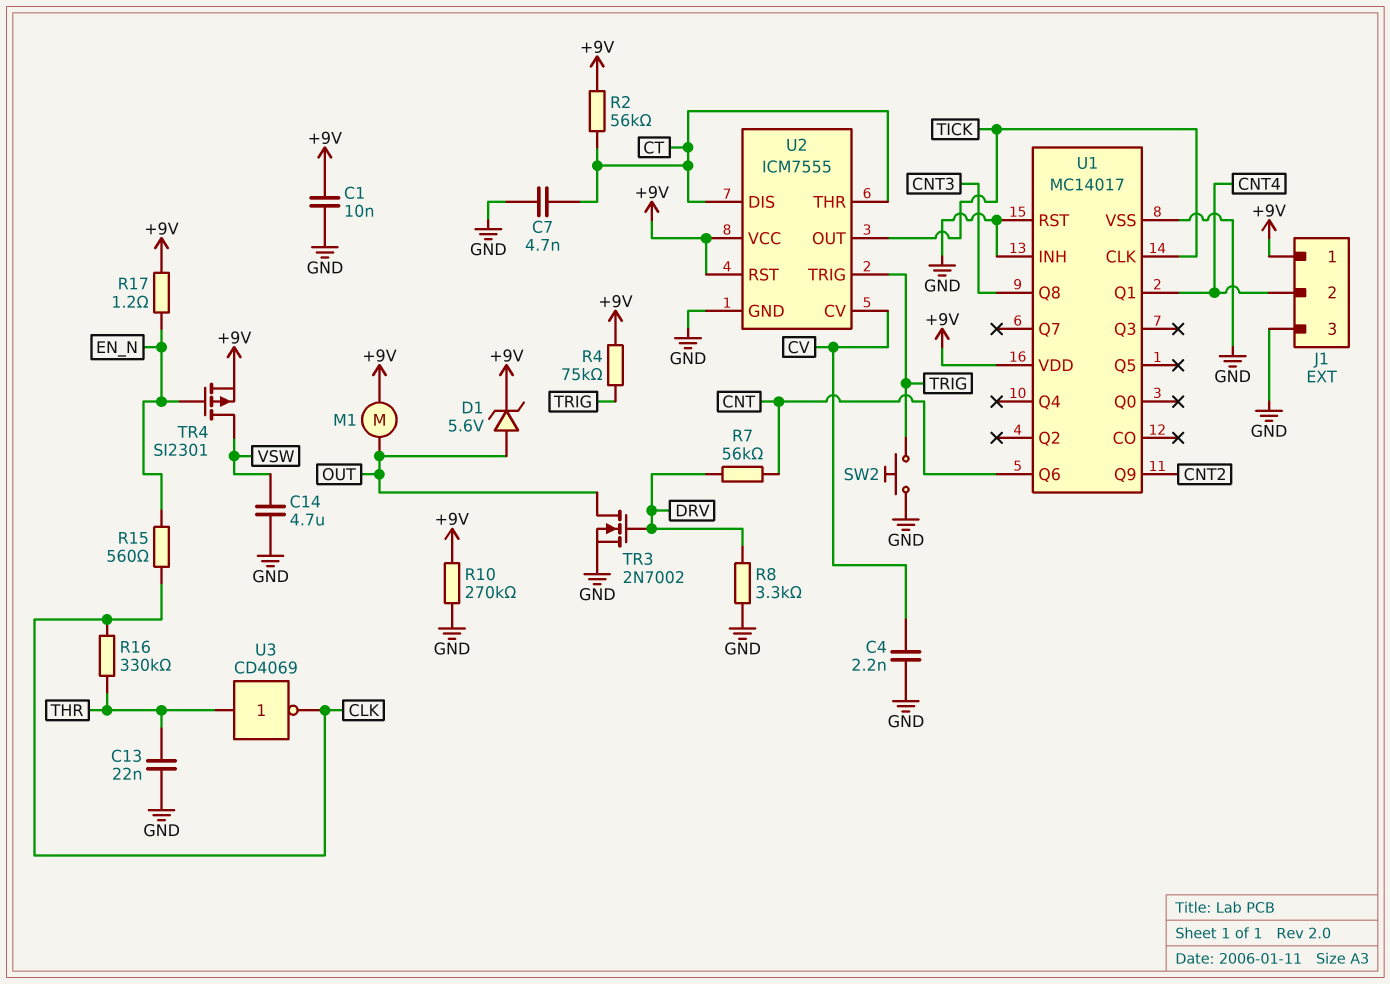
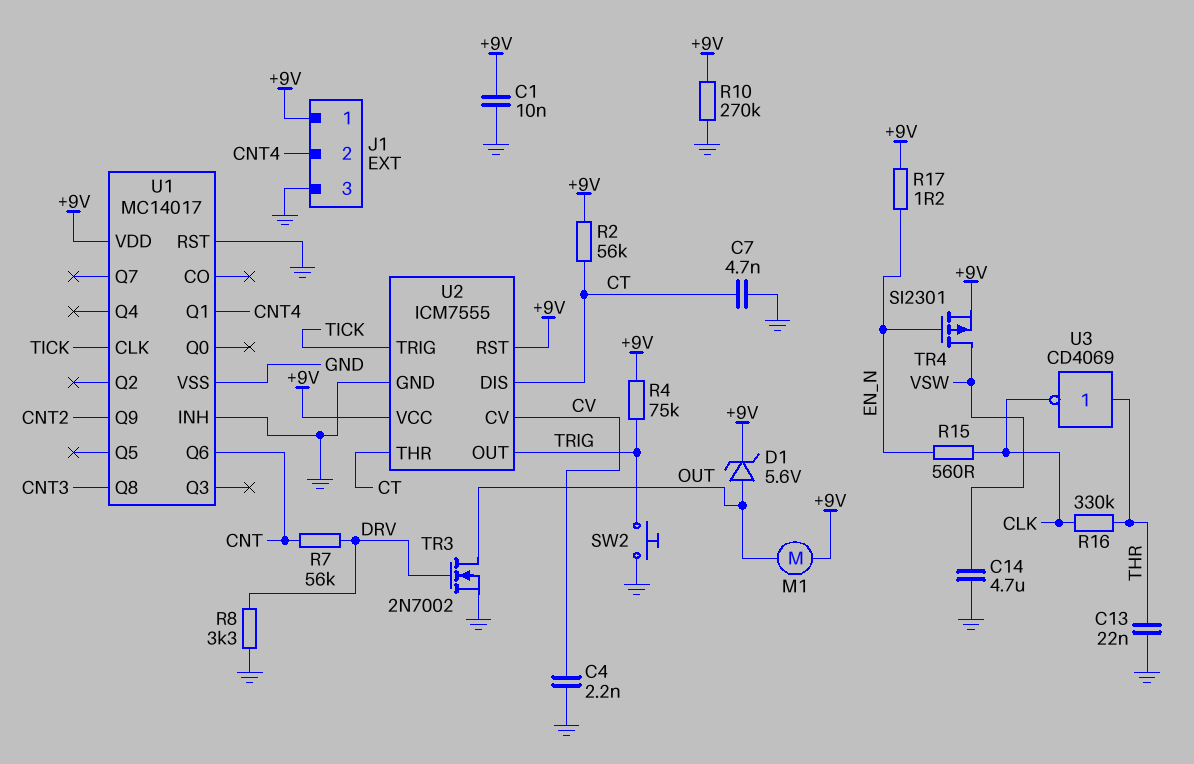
U2 pin OUT: TICK -> TRIG
U2 pin TRIG: TRIG -> TICK

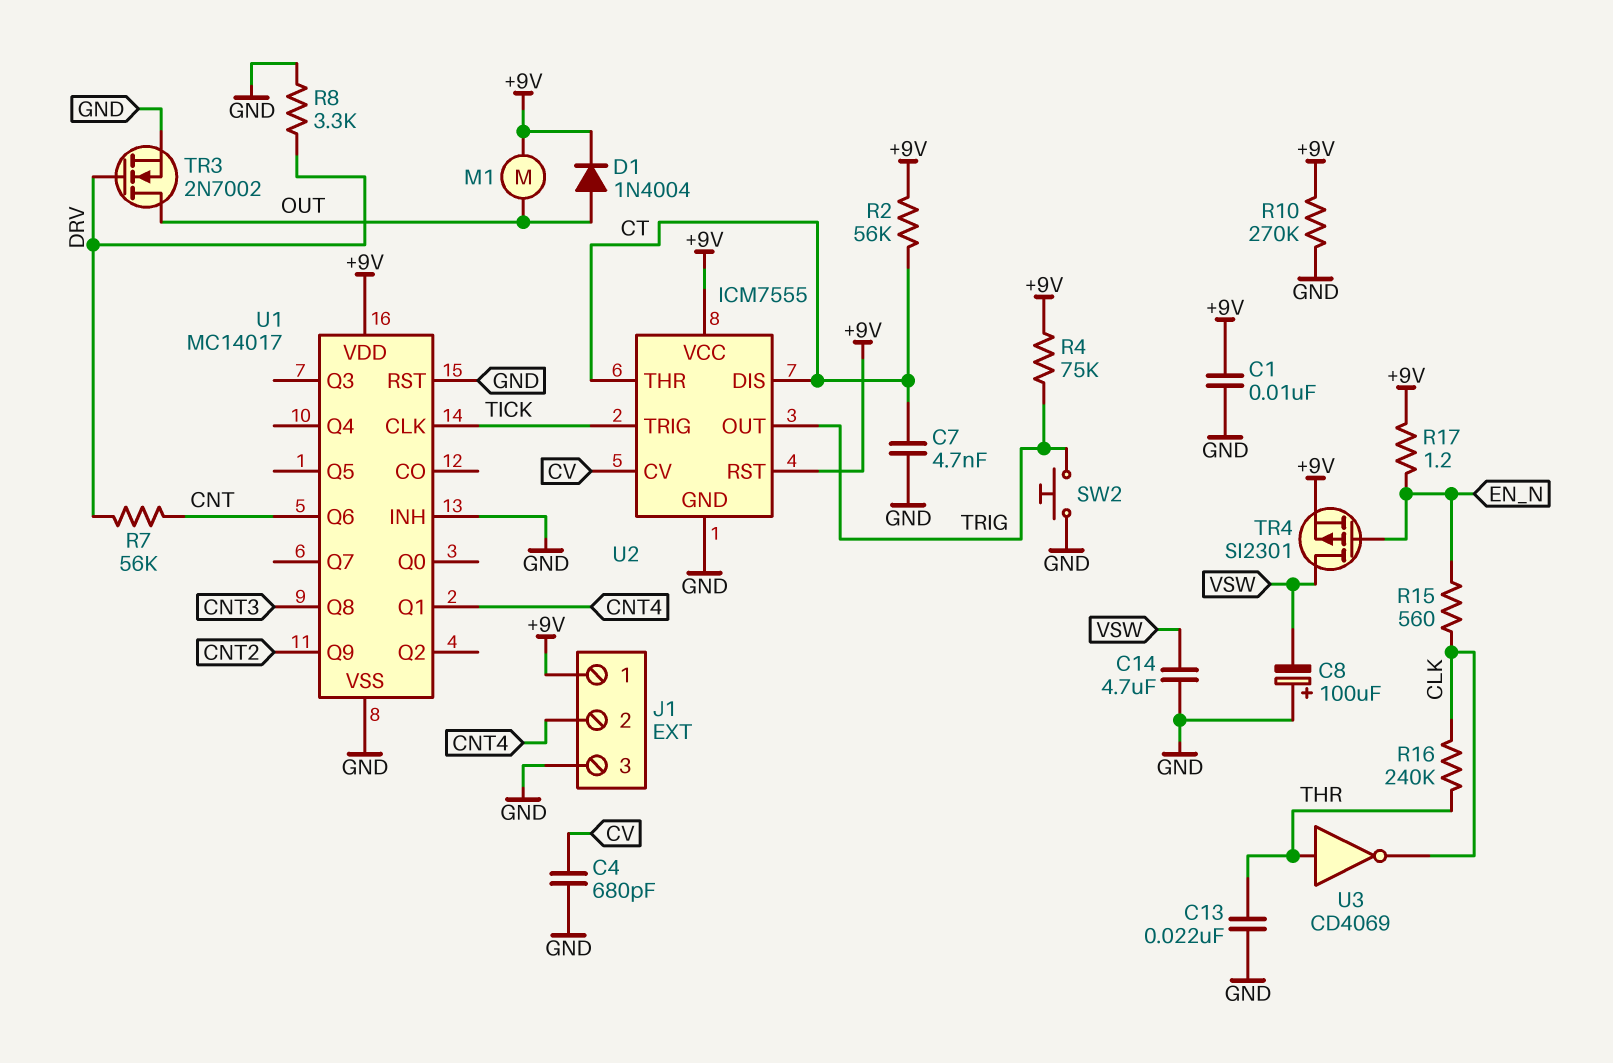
C4: 2.2nF (CV, GND) -> 680pF (CV, GND)
C8: none -> 100uF (plus GND, minus VSW)
D1: zener 5.6V (A OUT, K +9V) -> diode 1N4004 (A OUT, K +9V)
R16: 330k (CLK, THR) -> 240k (CLK, THR)

